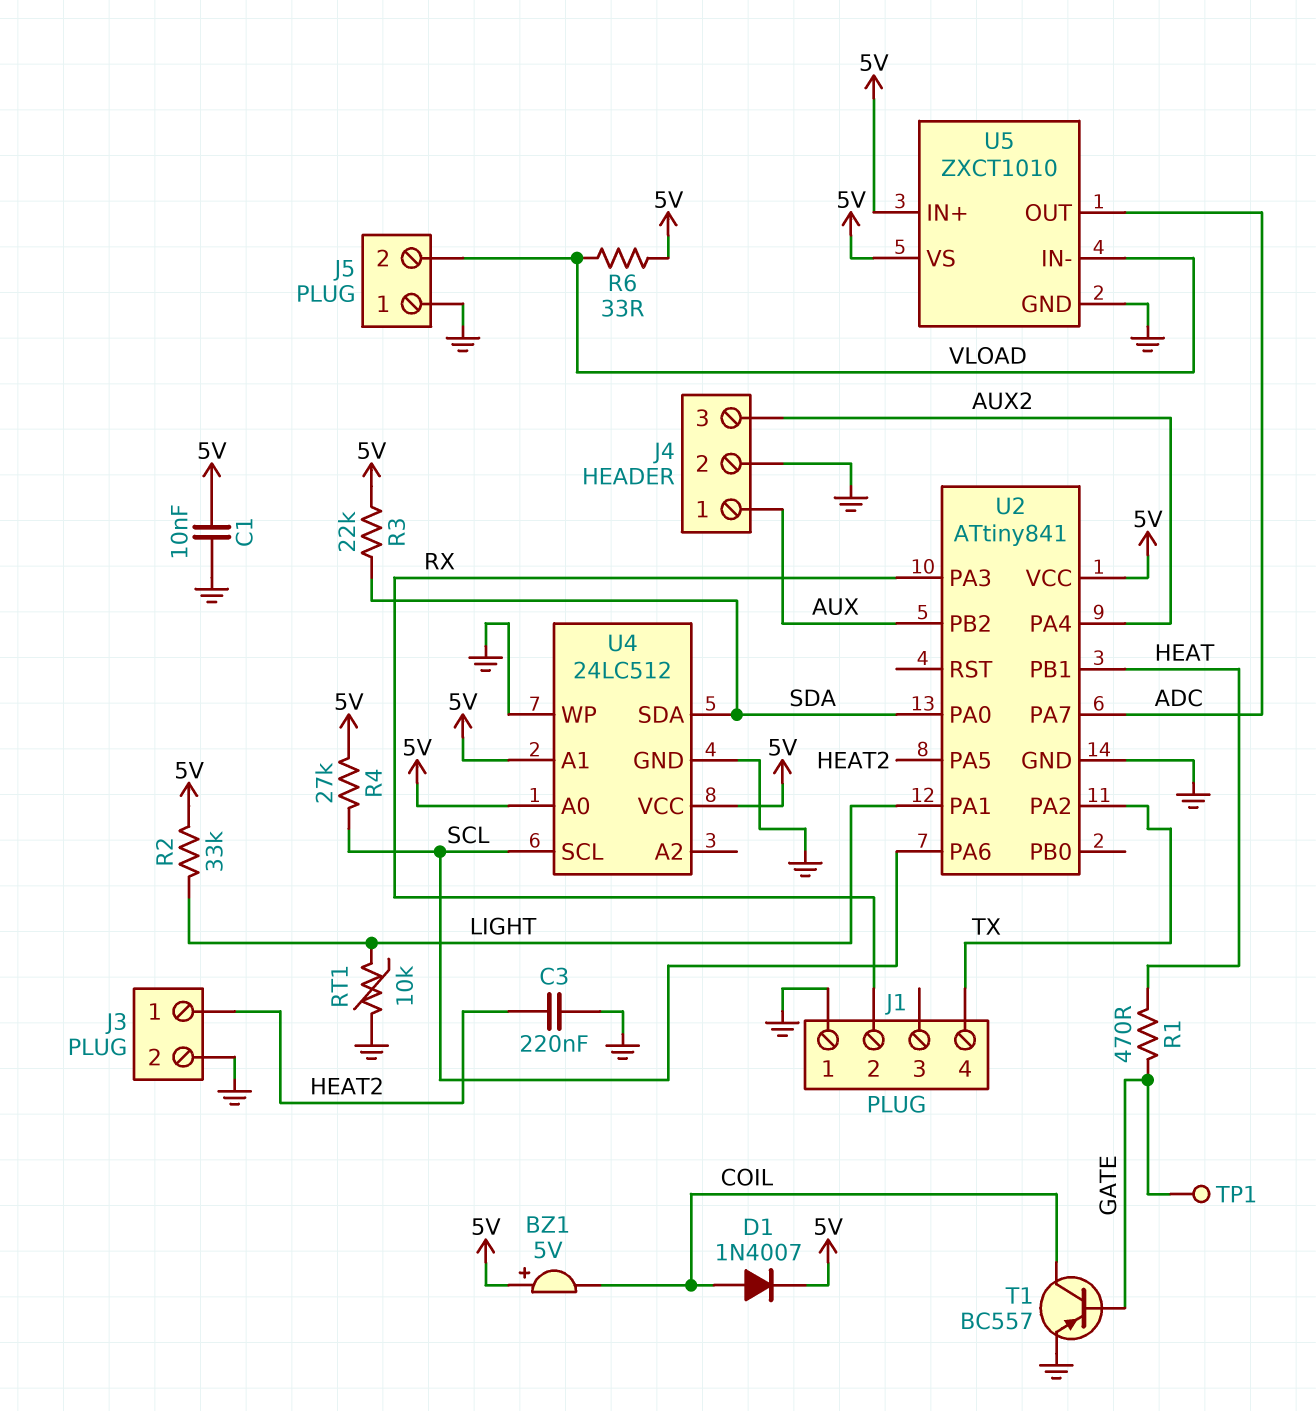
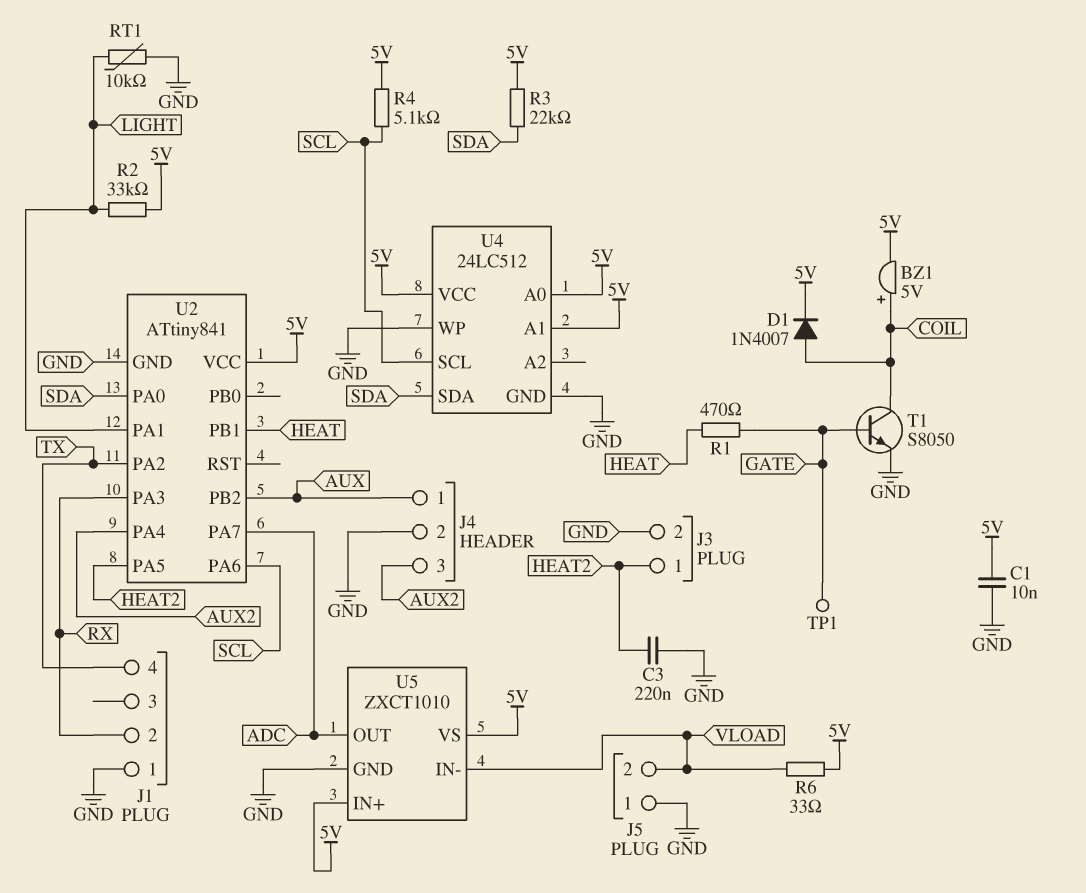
BZ1: buzzer 5V (plus 5V, minus COIL) -> buzzer 5V (plus COIL, minus 5V)
R4: 27k (5V, SCL) -> 5.1k (5V, SCL)
T1: PNP BC557 (B GATE, C COIL, E GND) -> NPN S8050 (B GATE, C COIL, E GND)

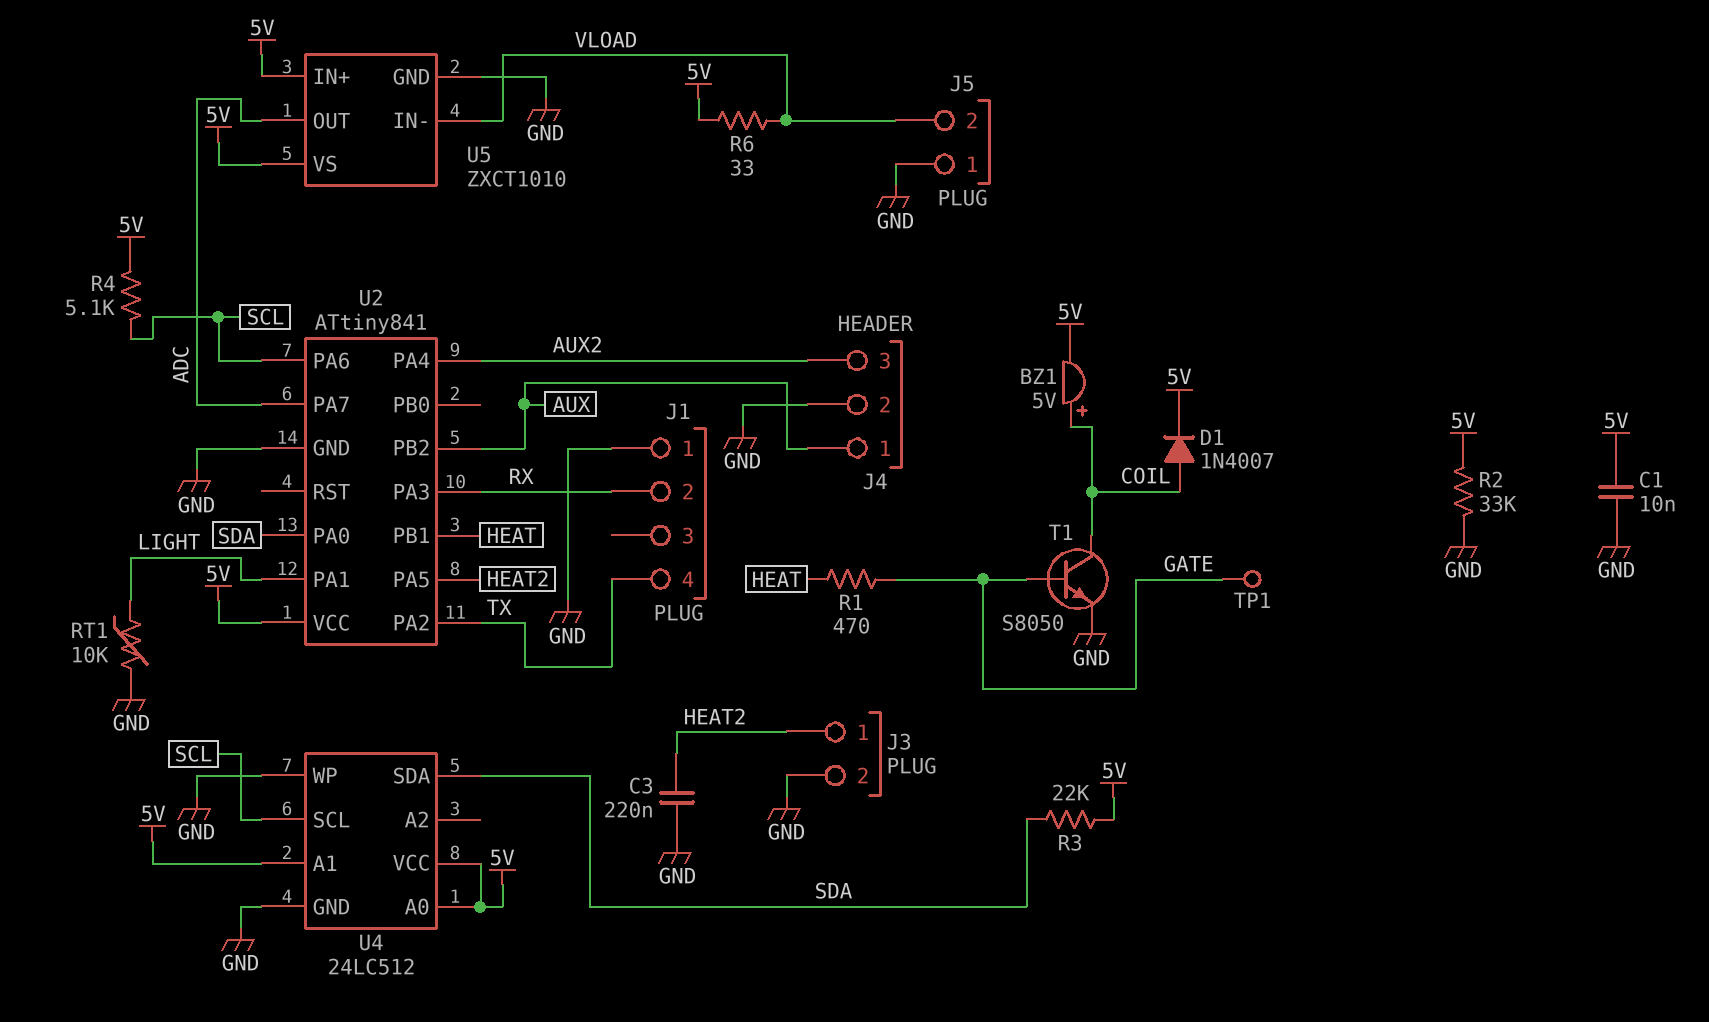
R2: 33k (5V, LIGHT) -> 33k (5V, GND)

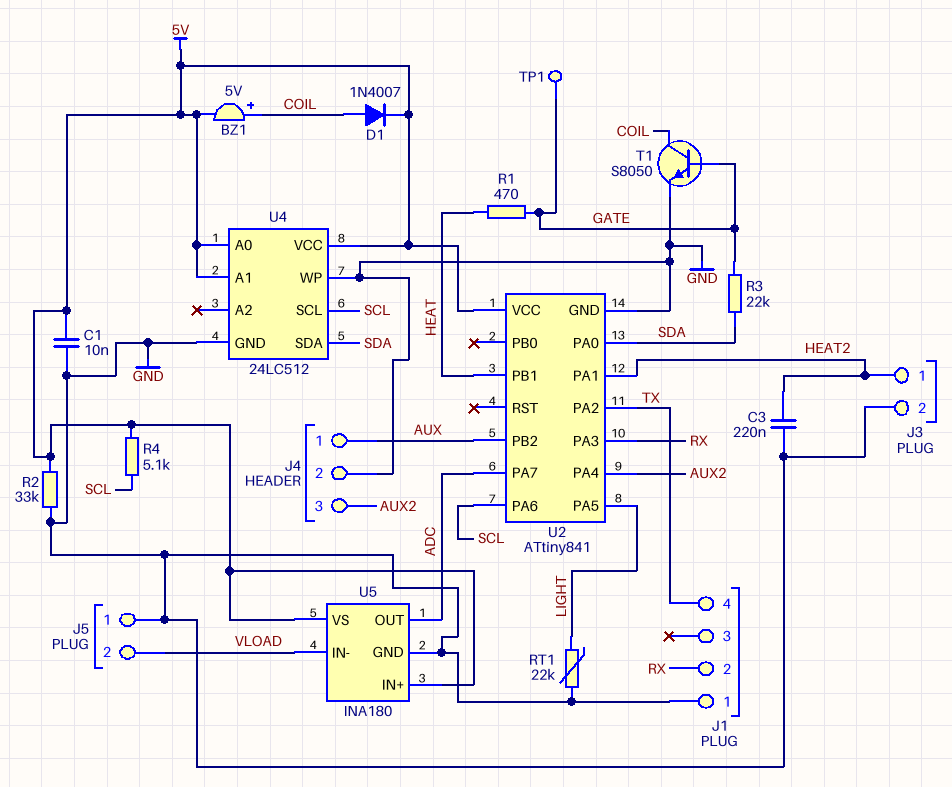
R3: 22k (5V, SDA) -> 22k (GATE, SDA)
R6: 33 (5V, VLOAD) -> none
RT1: 10k (GND, LIGHT) -> 22k (GND, LIGHT)
U2 pin PA1: LIGHT -> HEAT2
U2 pin PA5: HEAT2 -> LIGHT
U5: ZXCT1010 -> INA180

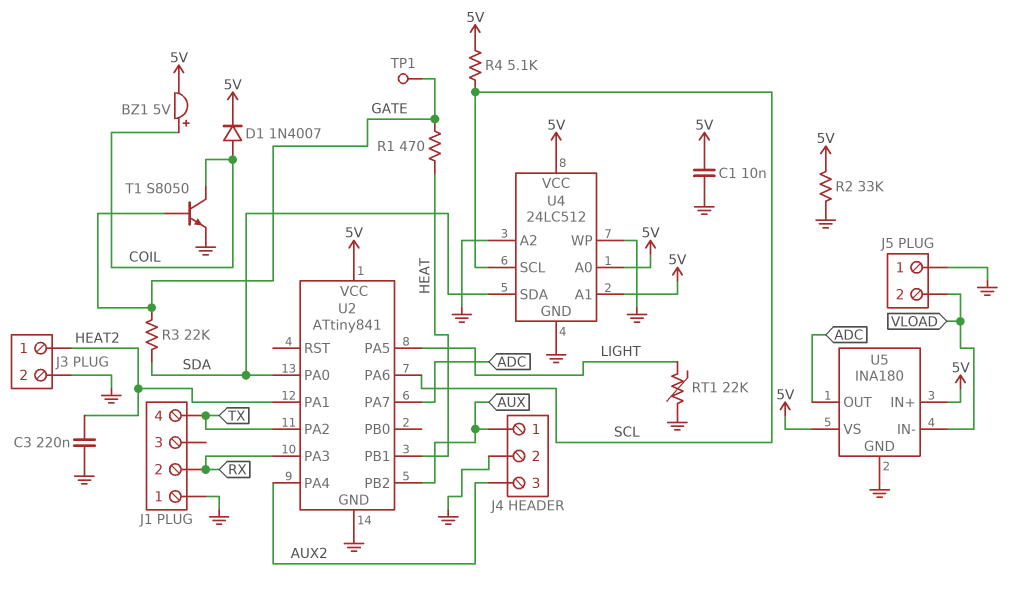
U4 pin A2: none -> GND

